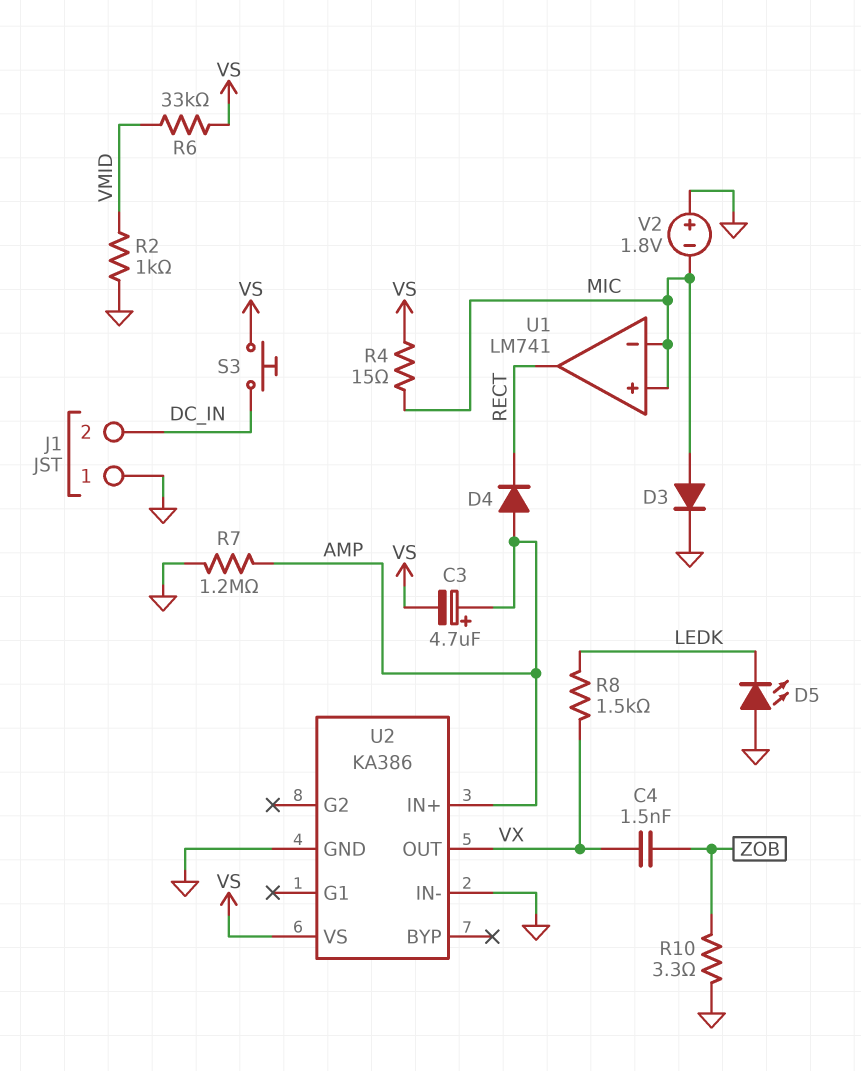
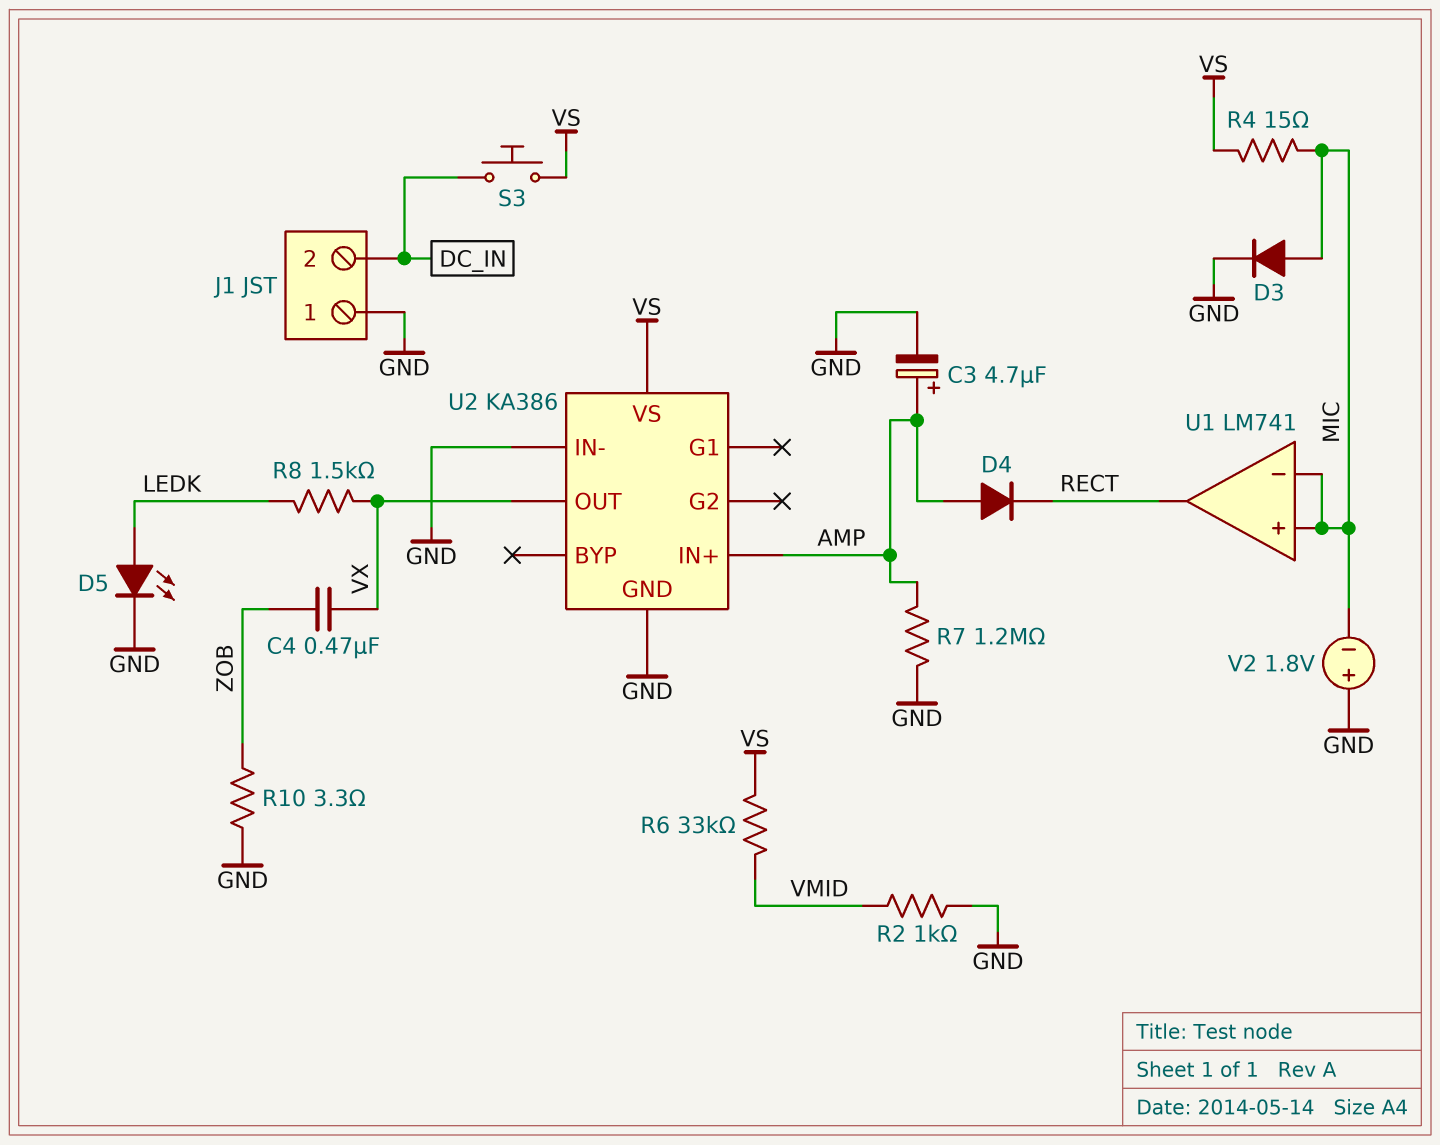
C3: 4.7uF (plus AMP, minus VS) -> 4.7uF (plus AMP, minus GND)
C4: 1.5nF (VX, ZOB) -> 470nF (VX, ZOB)
D5: LED (A GND, K LEDK) -> LED (A LEDK, K GND)

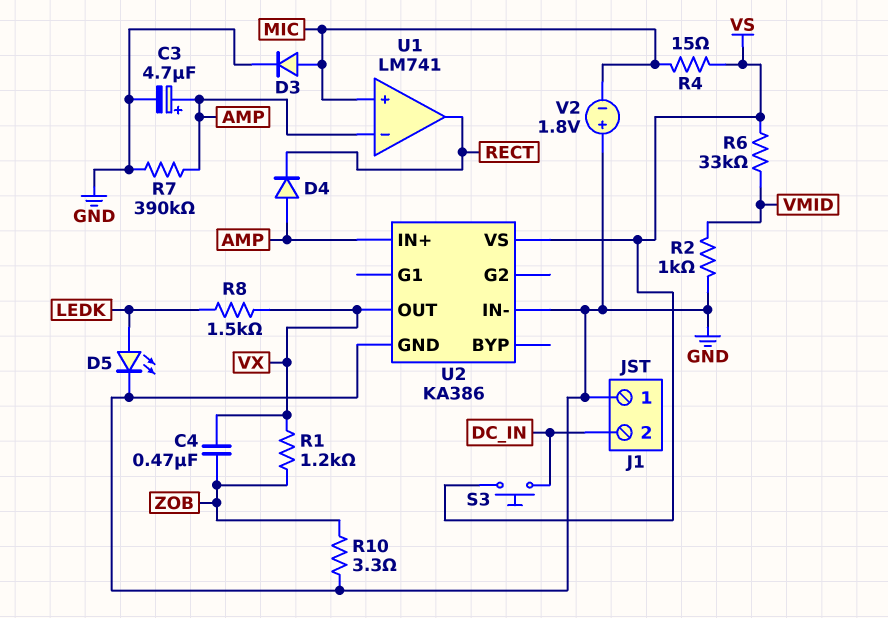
R1: none -> 1.2k (VX, ZOB)
R7: 1.2M (AMP, GND) -> 390k (AMP, GND)
U1 pin in-: MIC -> AMP

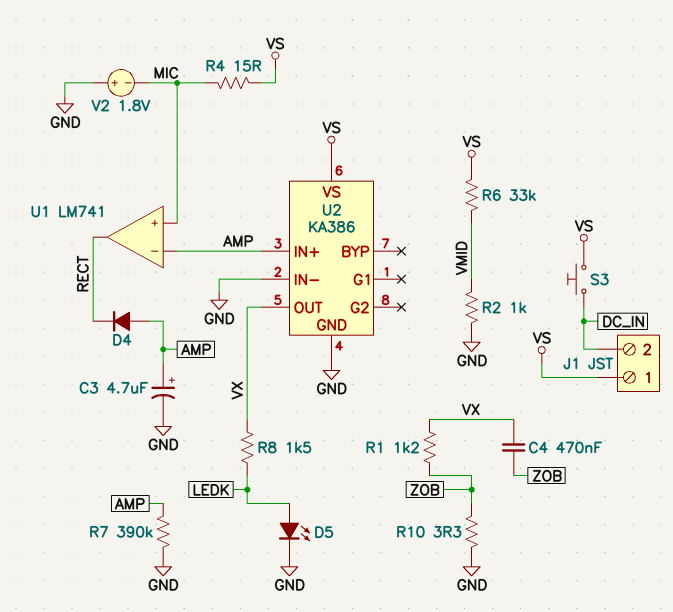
D3: diode (A MIC, K GND) -> none
J1 pin 1: GND -> VS

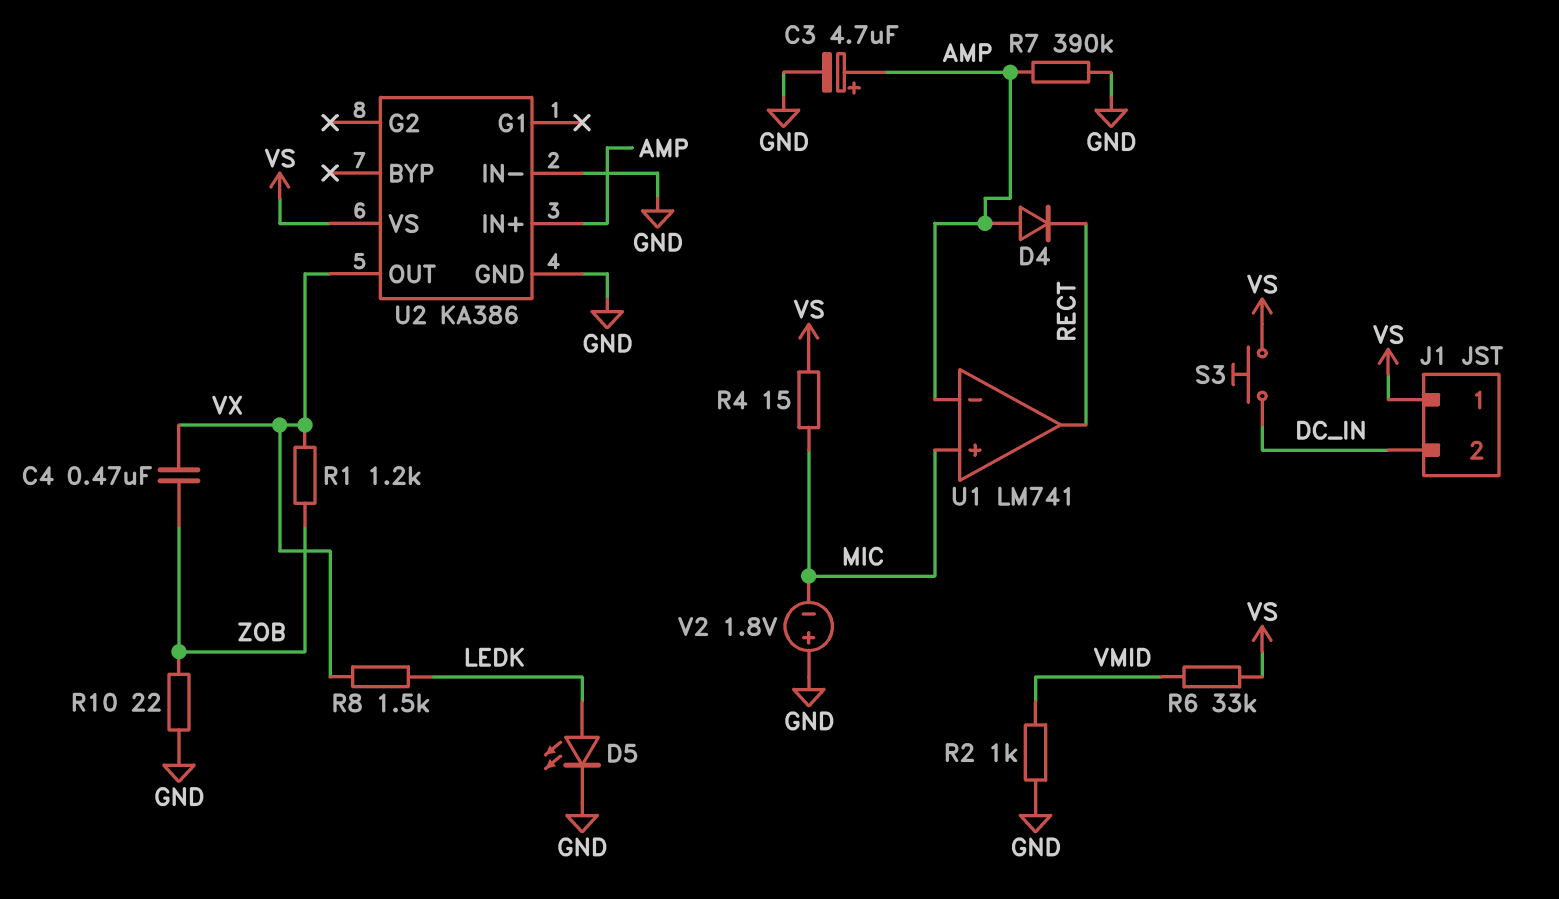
R10: 3.3 (GND, ZOB) -> 22 (GND, ZOB)

